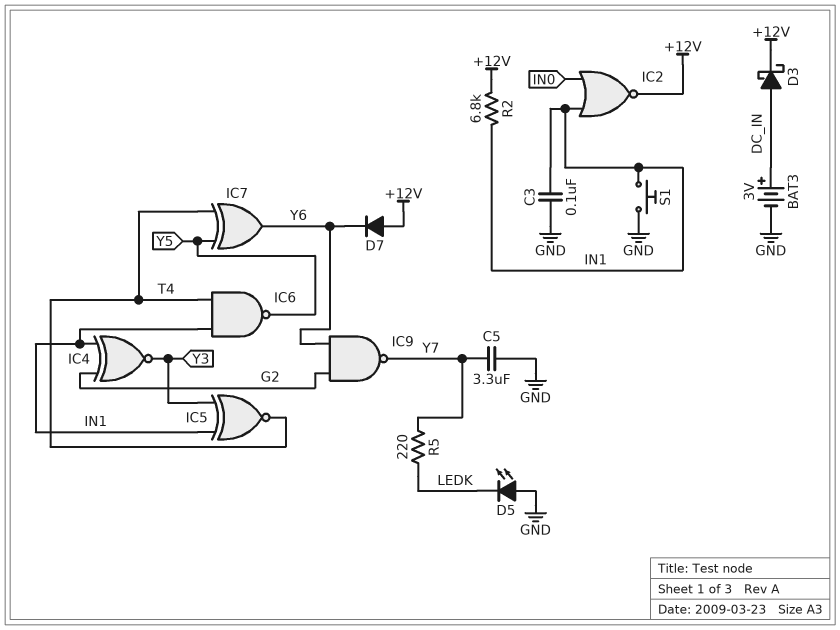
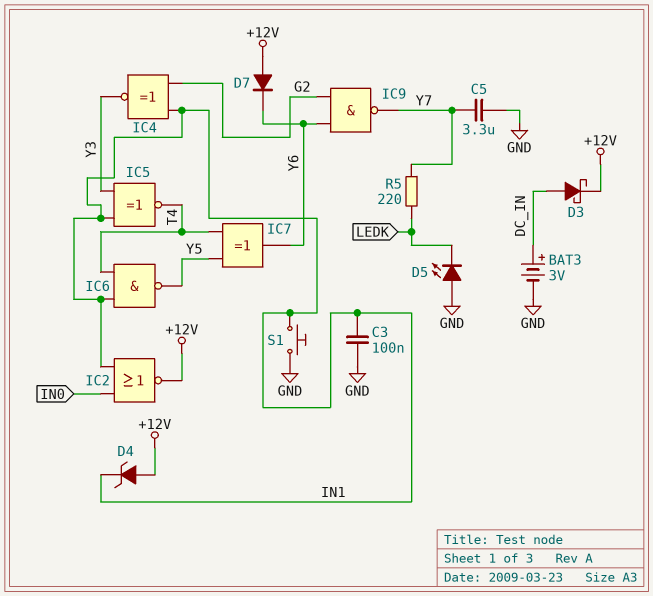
D4: none -> zener (A +12V, K IN1)
R2: 6.8k (+12V, IN1) -> none

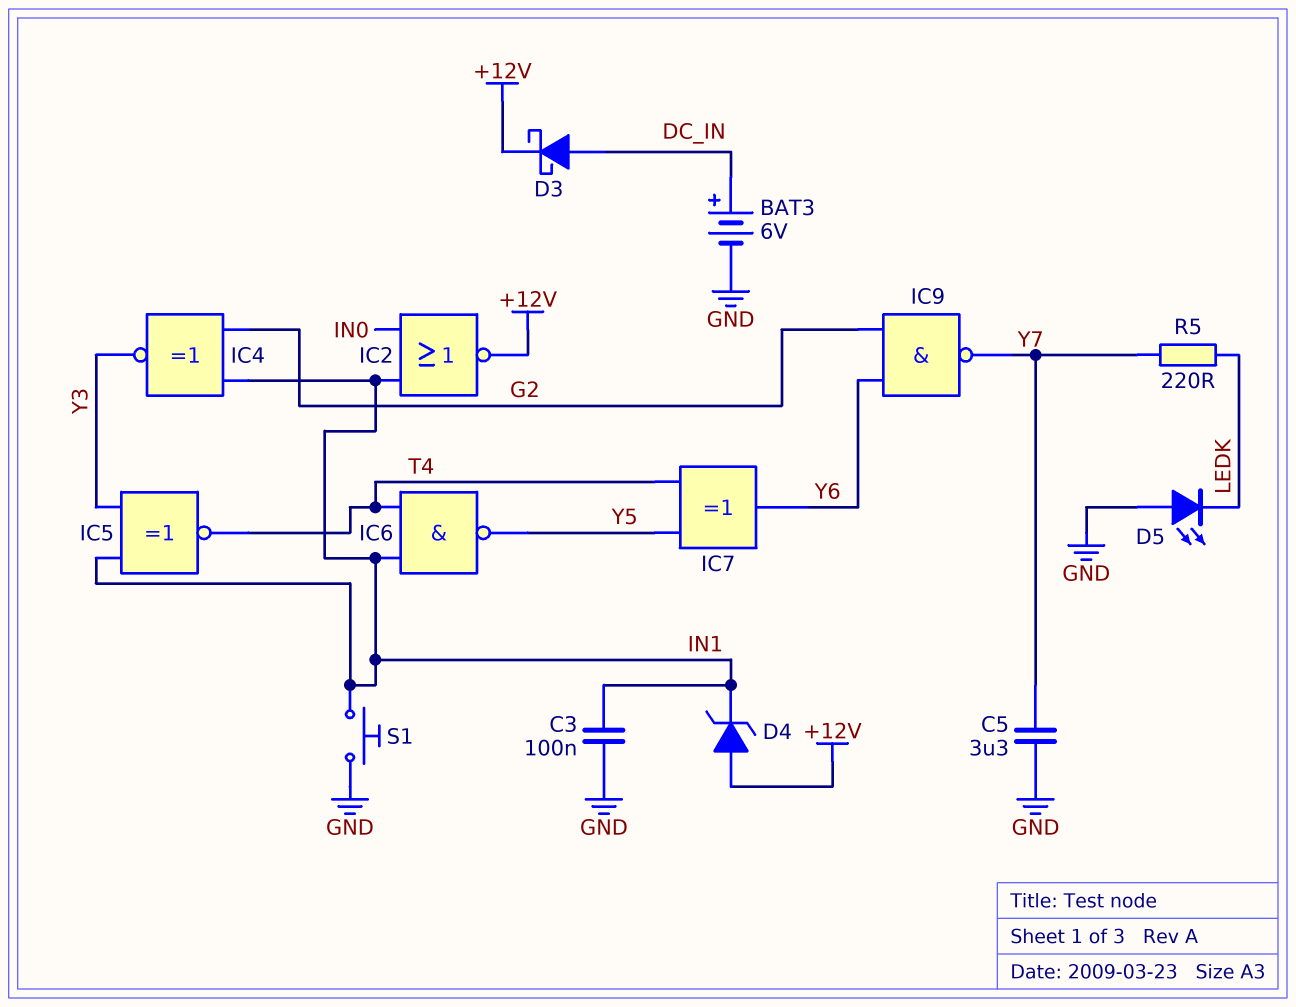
BAT3: 3V (plus DC_IN, minus GND) -> 6V (plus DC_IN, minus GND)
D7: diode (A +12V, K Y6) -> none

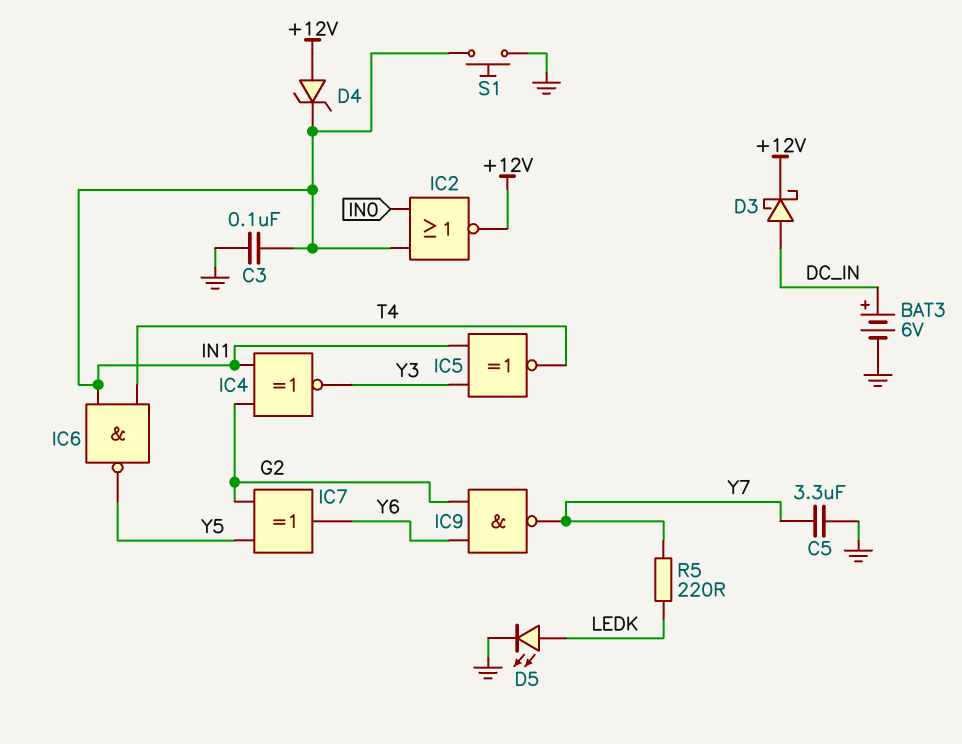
D5: LED (A GND, K LEDK) -> LED (A LEDK, K GND)
IC7: XOR (in T4, in Y5, out Y6) -> XOR (in G2, in Y5, out Y6)

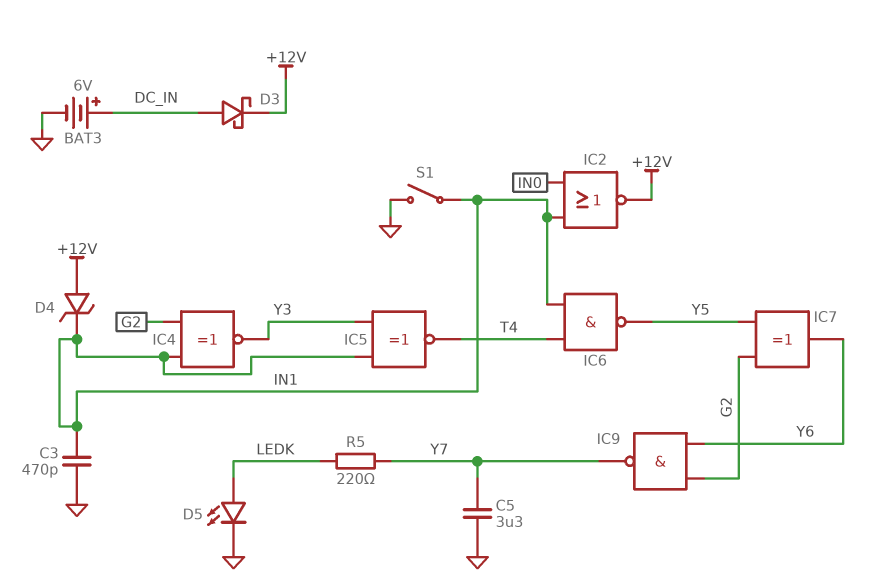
C3: 100nF (GND, IN1) -> 470pF (GND, IN1)
S1: button (GND, IN1) -> switch (GND, IN1)

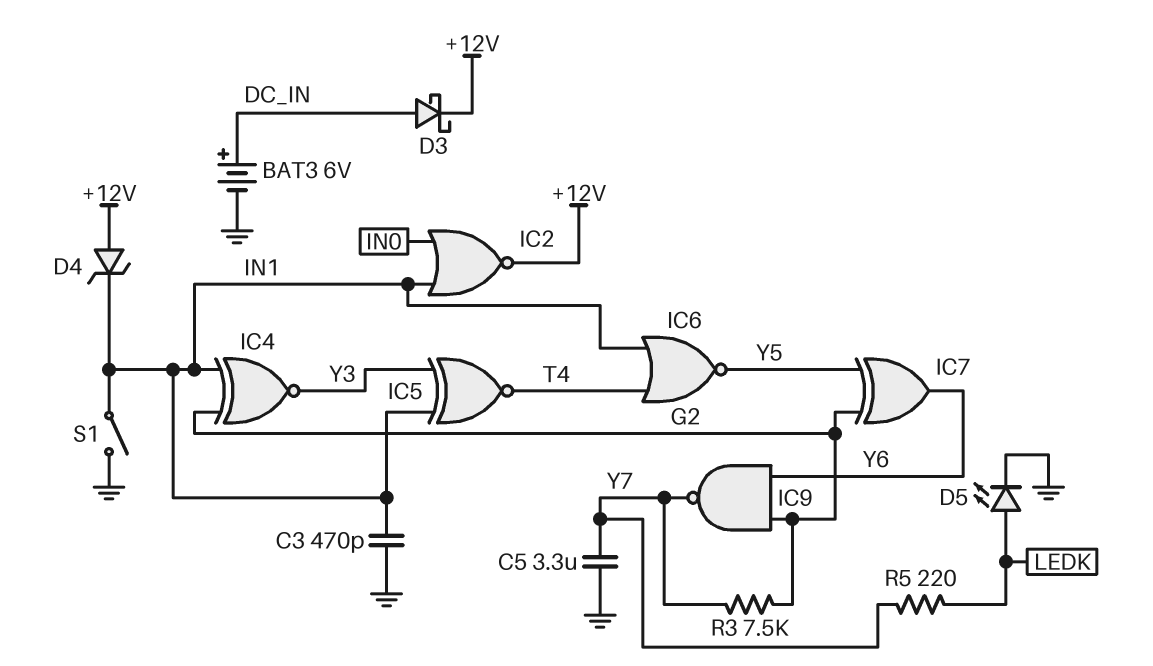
IC6: NAND (in IN1, in T4, out Y5) -> NOR (in IN1, in T4, out Y5)
R3: none -> 7.5k (G2, Y7)

